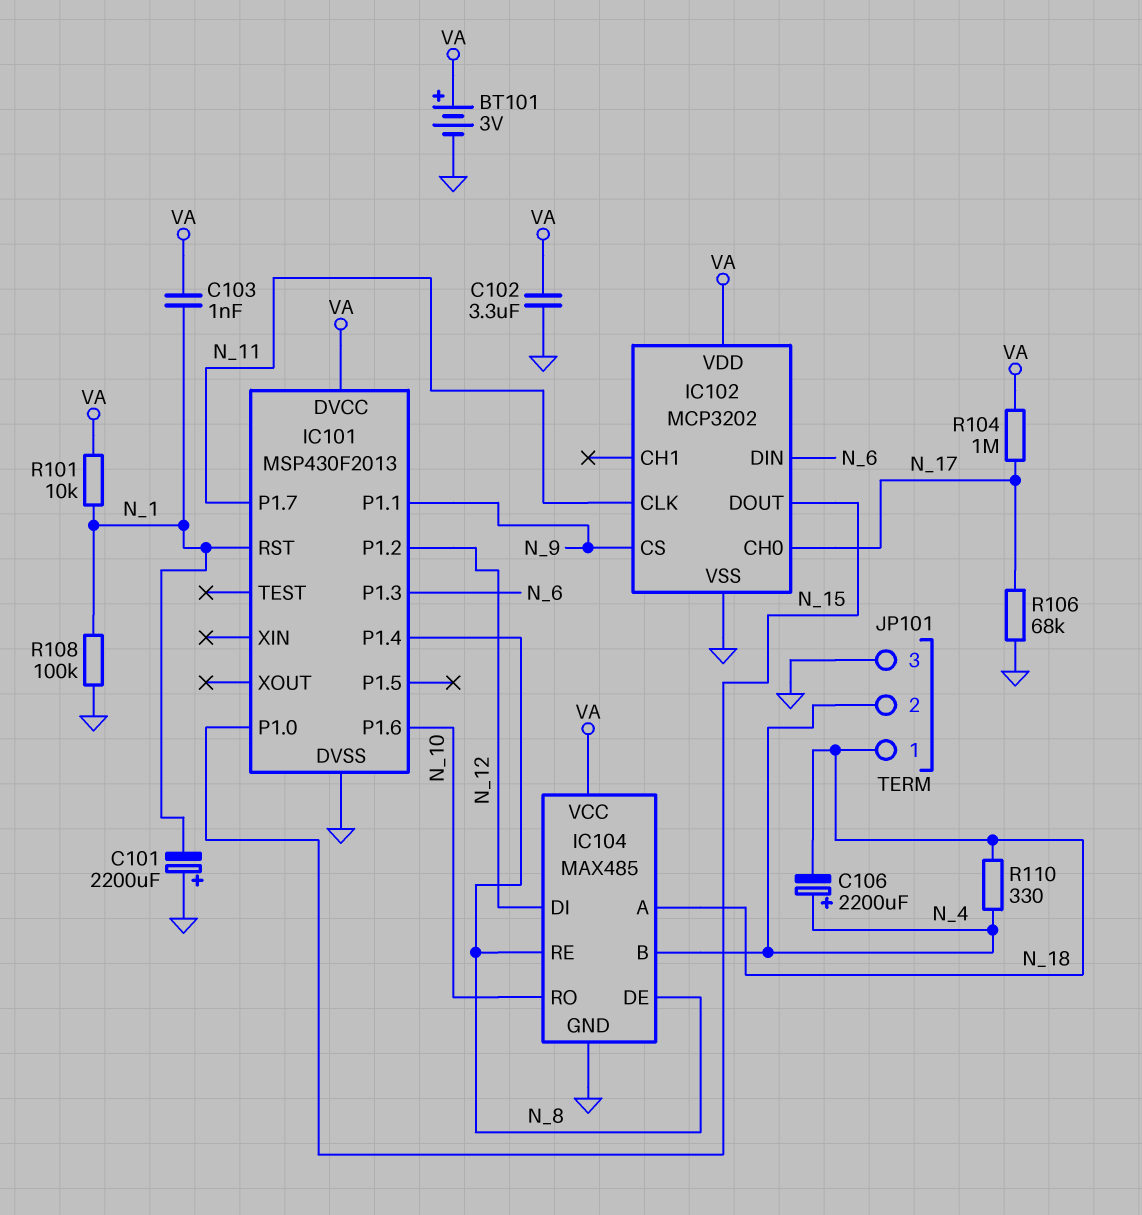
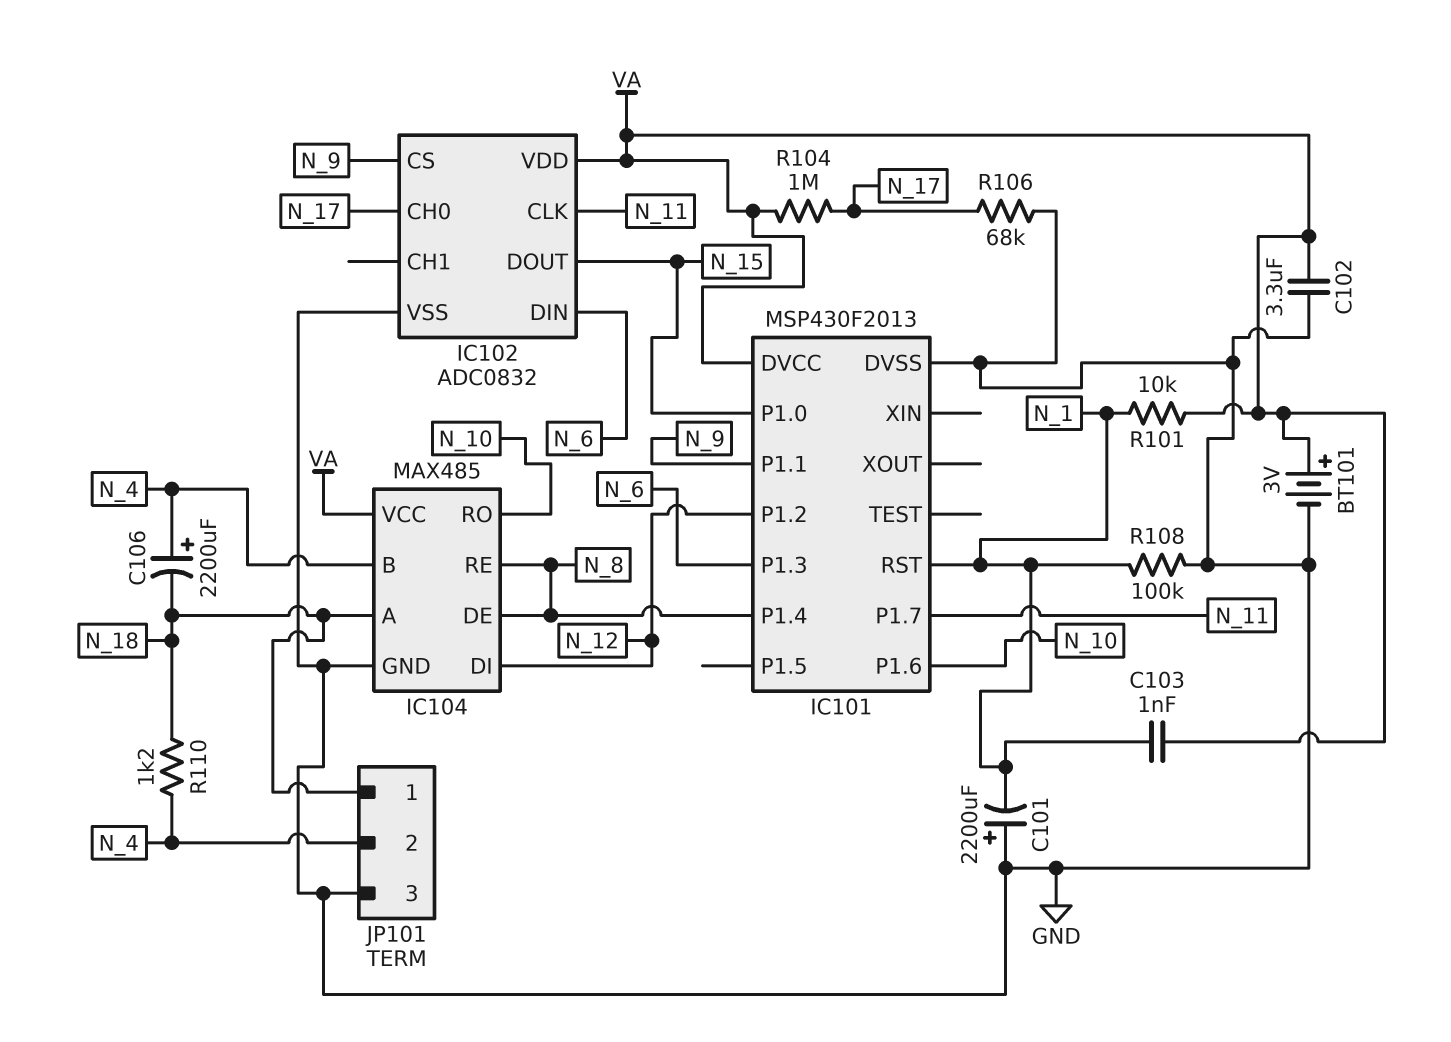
IC102: MCP3202 -> ADC0832
R110: 330 (N_4, N_18) -> 1.2k (N_4, N_18)

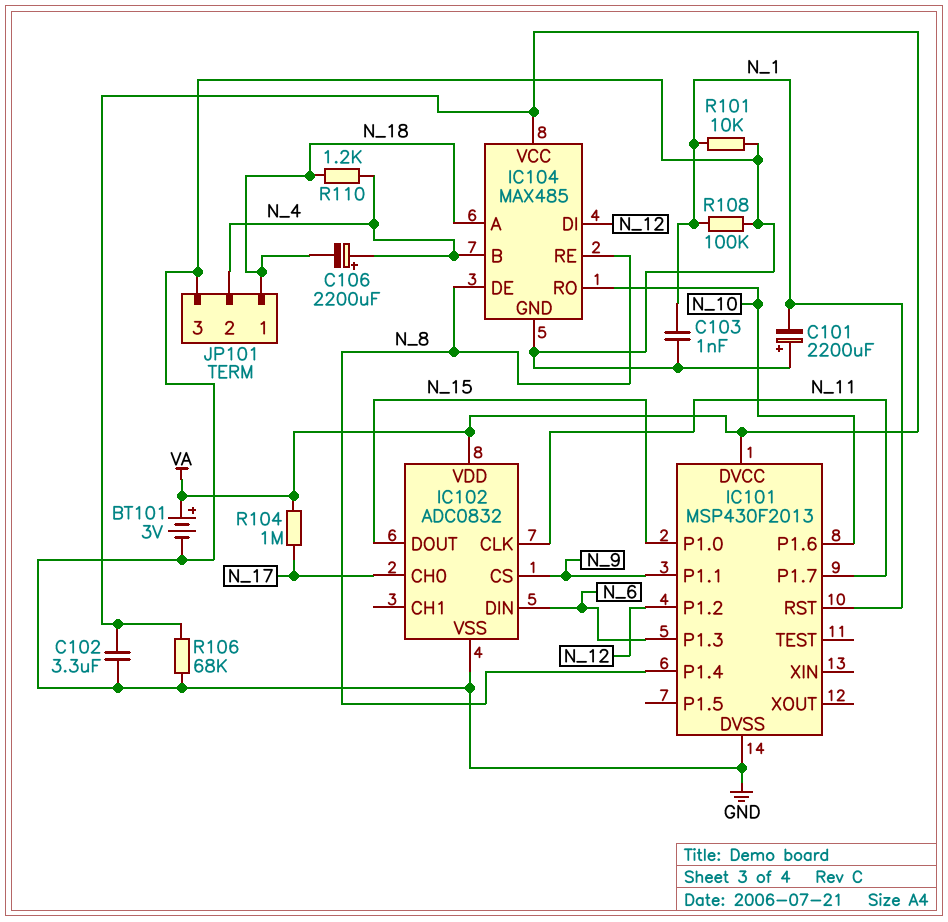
C103: 1nF (N_1, VA) -> 1nF (GND, N_1)
R101: 10k (N_1, VA) -> 10k (GND, N_1)
R106: 68k (GND, N_17) -> 68k (GND, VA)

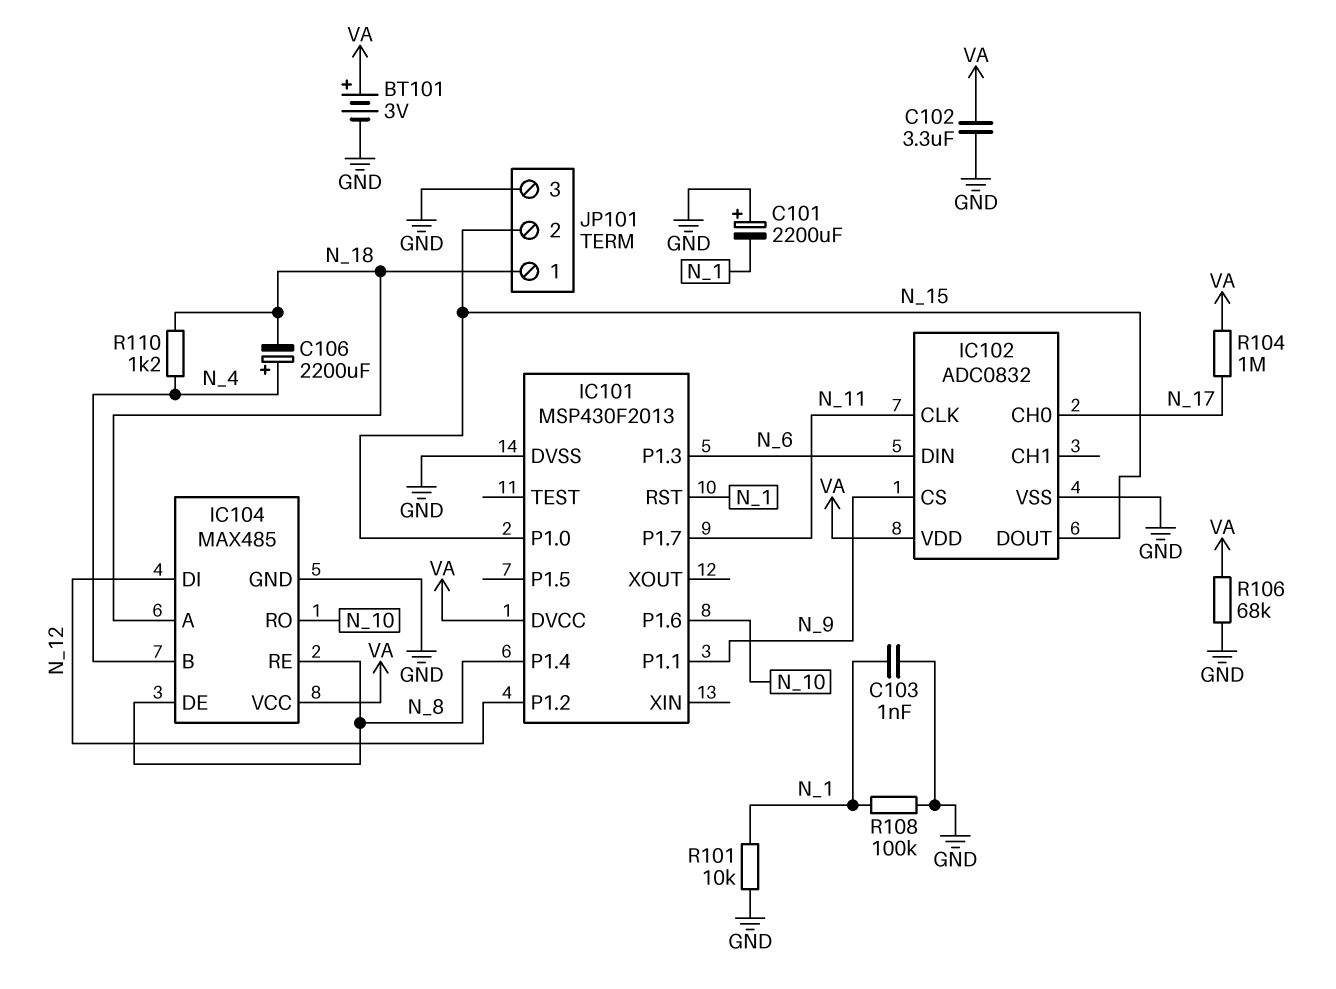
JP101 pin 2: N_4 -> N_15

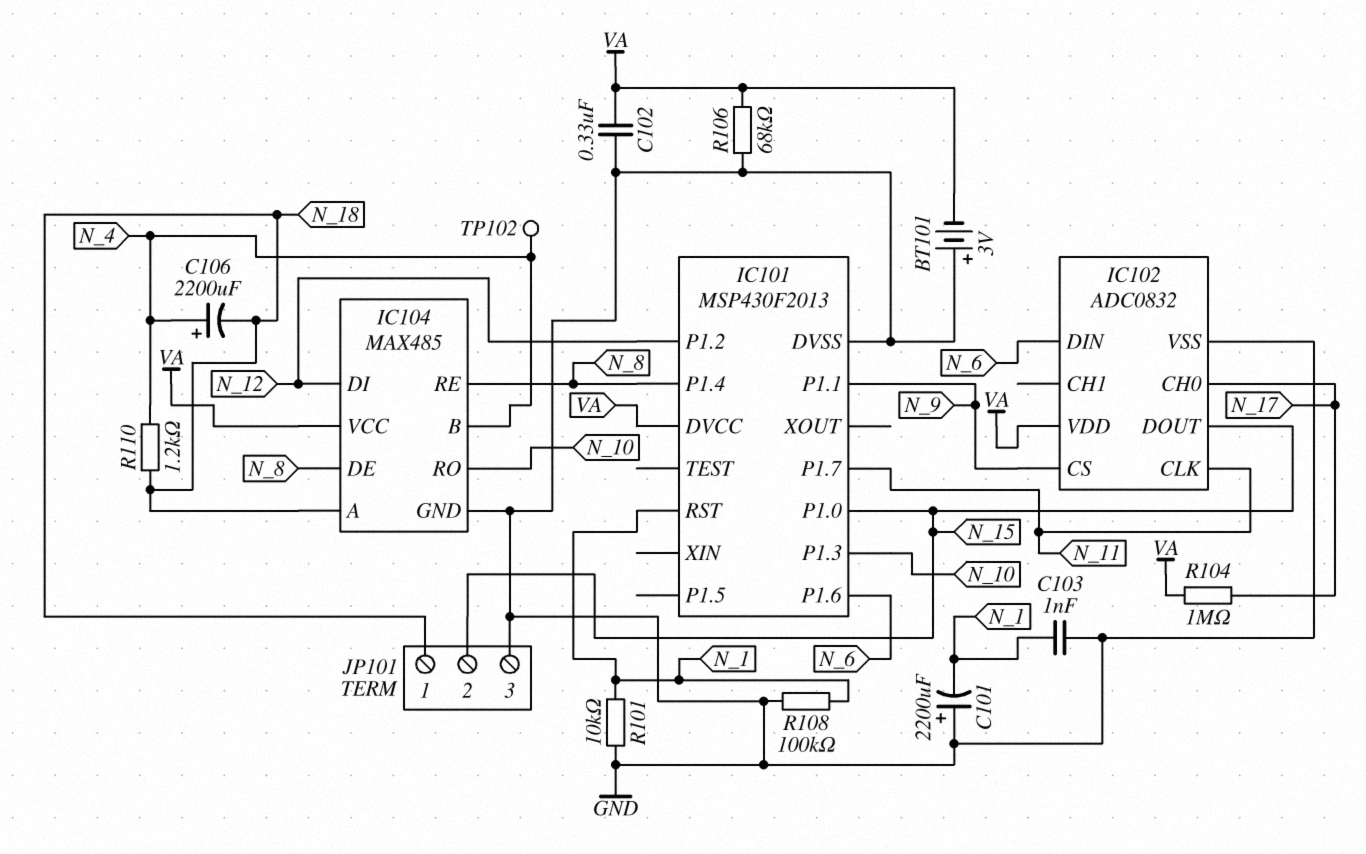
BT101: 3V (plus VA, minus GND) -> 3V (plus GND, minus VA)
C102: 3.3uF (GND, VA) -> 330nF (GND, VA)
IC101 pin P1.3: N_6 -> N_10
IC101 pin P1.6: N_10 -> N_6
TP102: none -> test point (N_4)

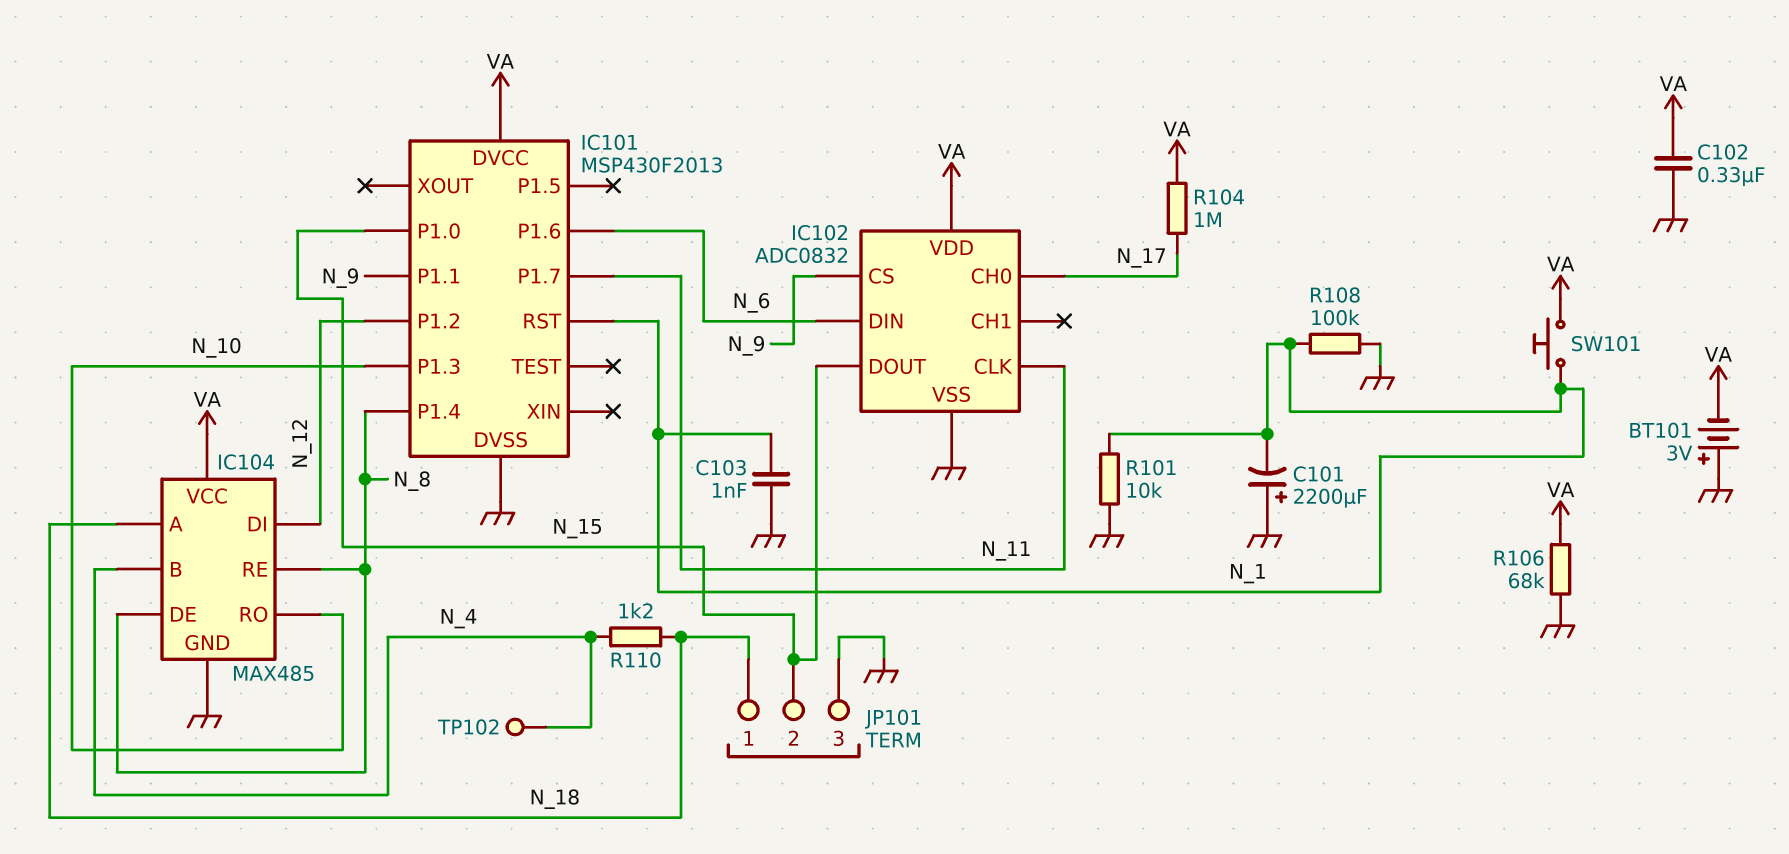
C106: 2200uF (plus N_4, minus N_18) -> none
SW101: none -> button (N_1, VA)

